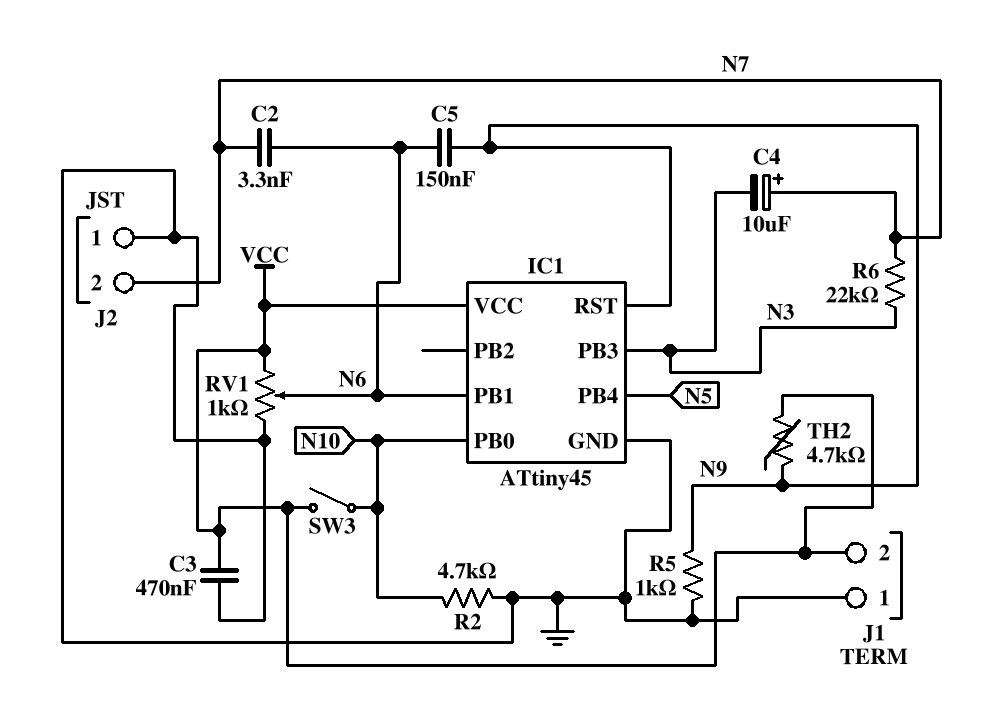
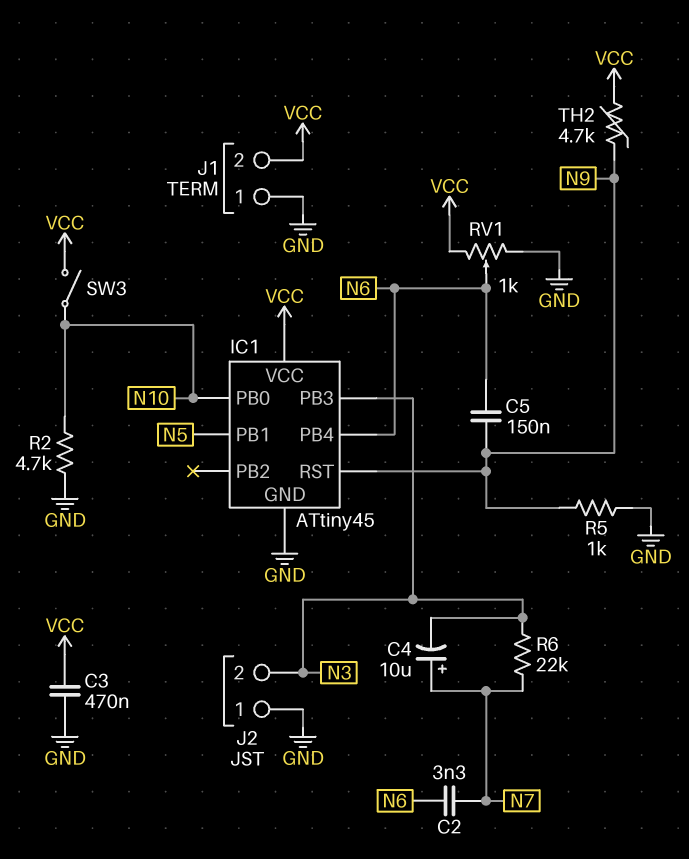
IC1 pin PB1: N6 -> N5
IC1 pin PB4: N5 -> N6
J2 pin 2: N7 -> N3

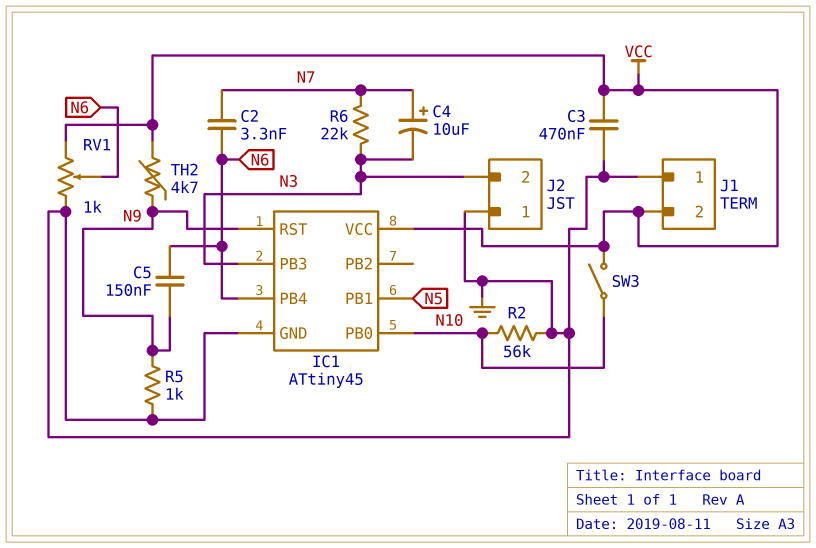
R2: 4.7k (GND, N10) -> 56k (GND, N10)

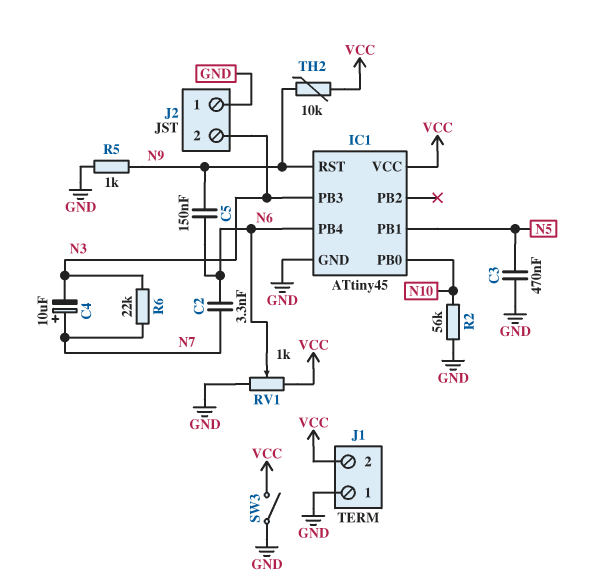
C3: 470nF (GND, VCC) -> 470nF (GND, N5)
SW3: switch (N10, VCC) -> switch (GND, VCC)
TH2: 4.7k (N9, VCC) -> 10k (N9, VCC)

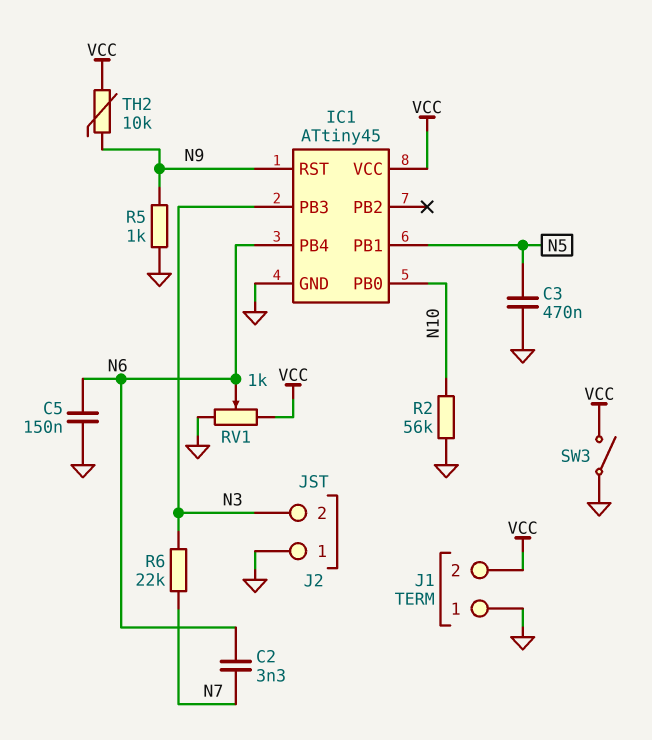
C4: 10uF (plus N7, minus N3) -> none
C5: 150nF (N6, N9) -> 150nF (GND, N6)

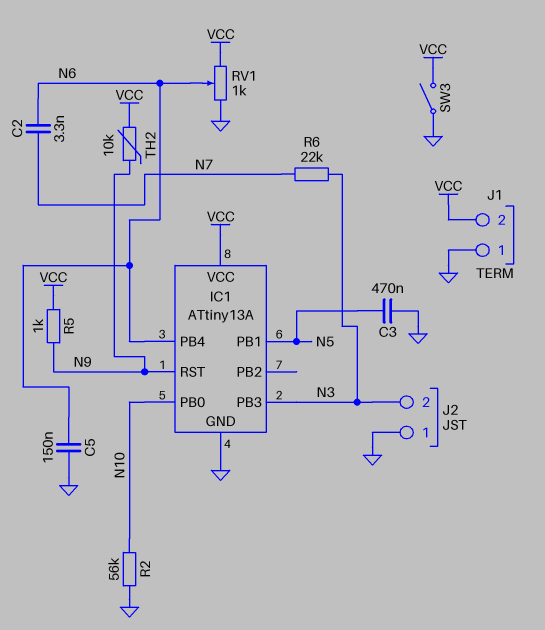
IC1: ATtiny45 -> ATtiny13A
R5: 1k (GND, N9) -> 1k (N9, VCC)

